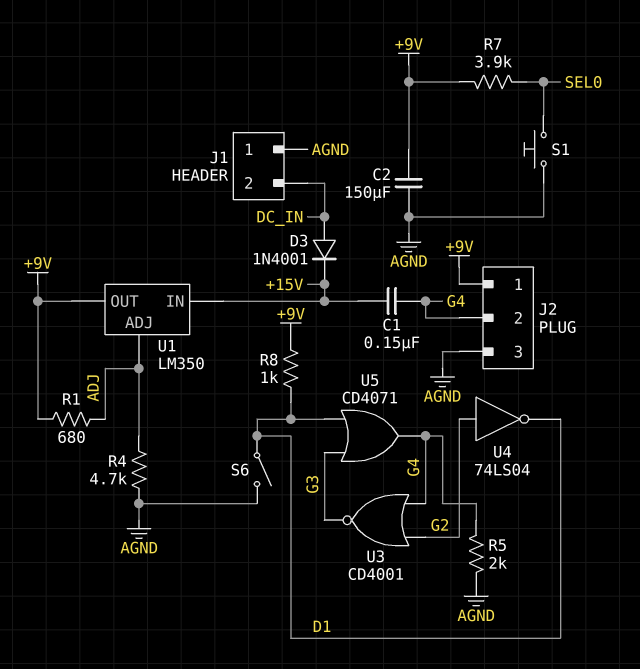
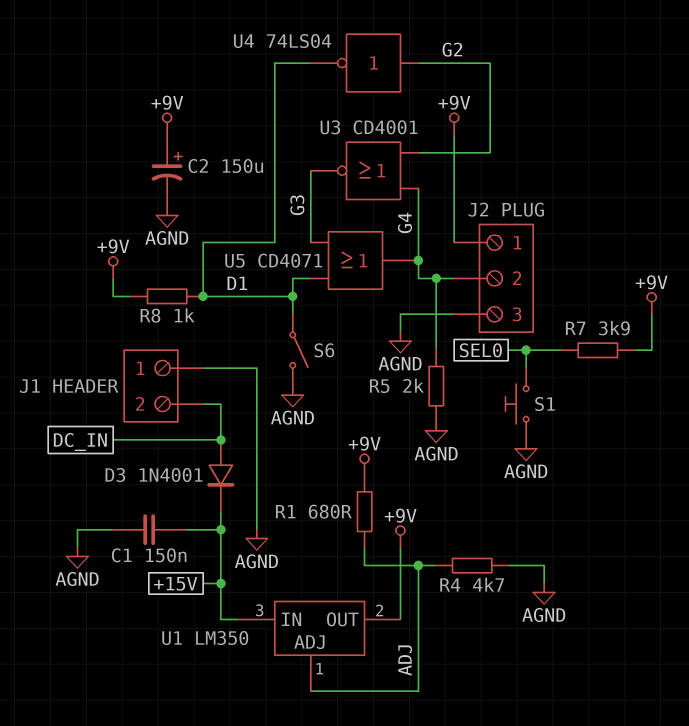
C1: 150nF (+15V, G4) -> 150nF (+15V, AGND)
C2: 150uF (+9V, AGND) -> 150uF (plus +9V, minus AGND)

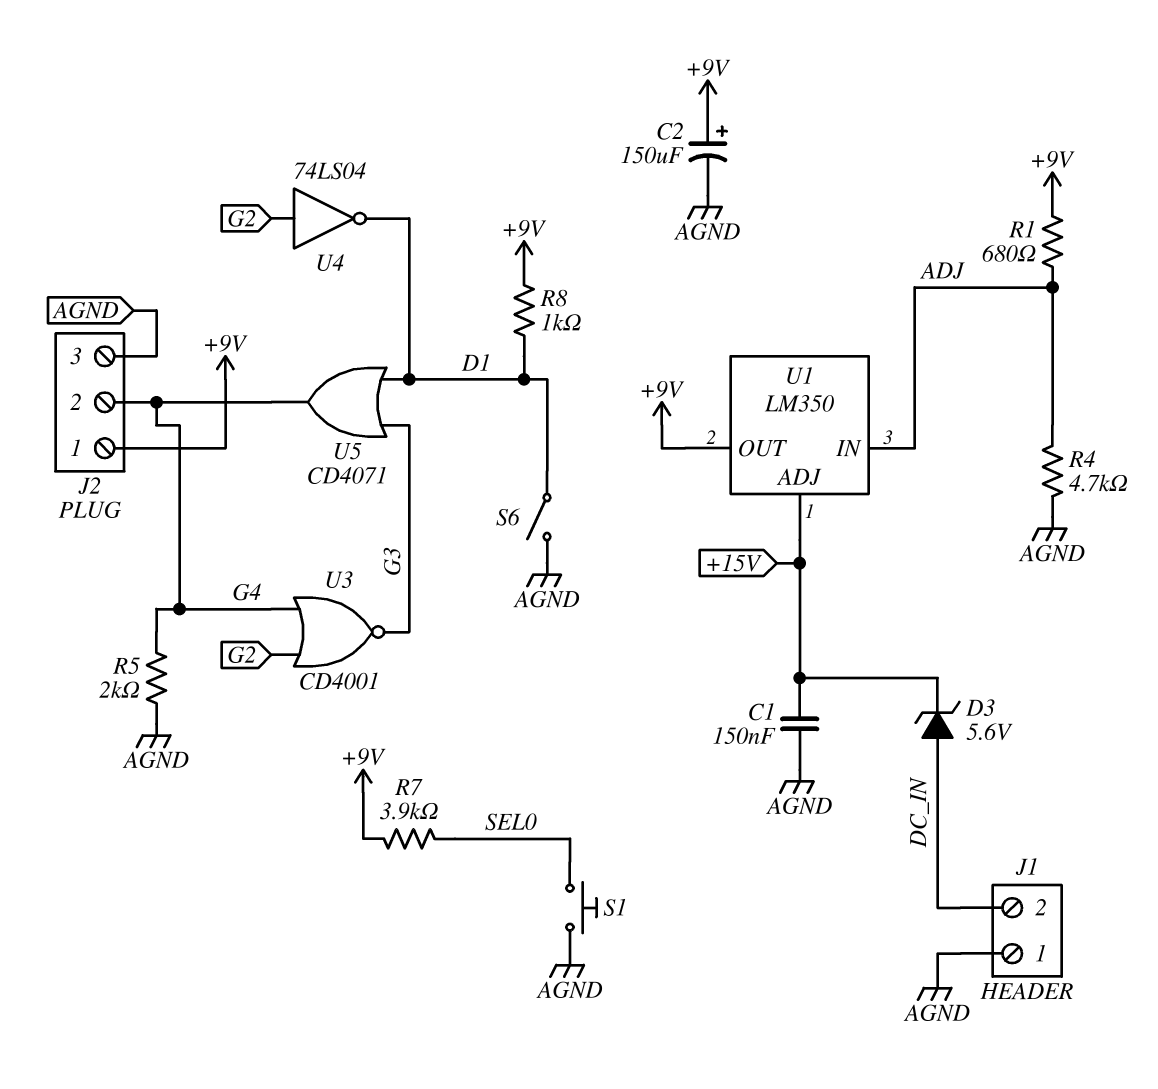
D3: diode 1N4001 (A DC_IN, K +15V) -> zener 5.6V (A DC_IN, K +15V)
U1 pin ADJ: ADJ -> +15V
U1 pin IN: +15V -> ADJ

